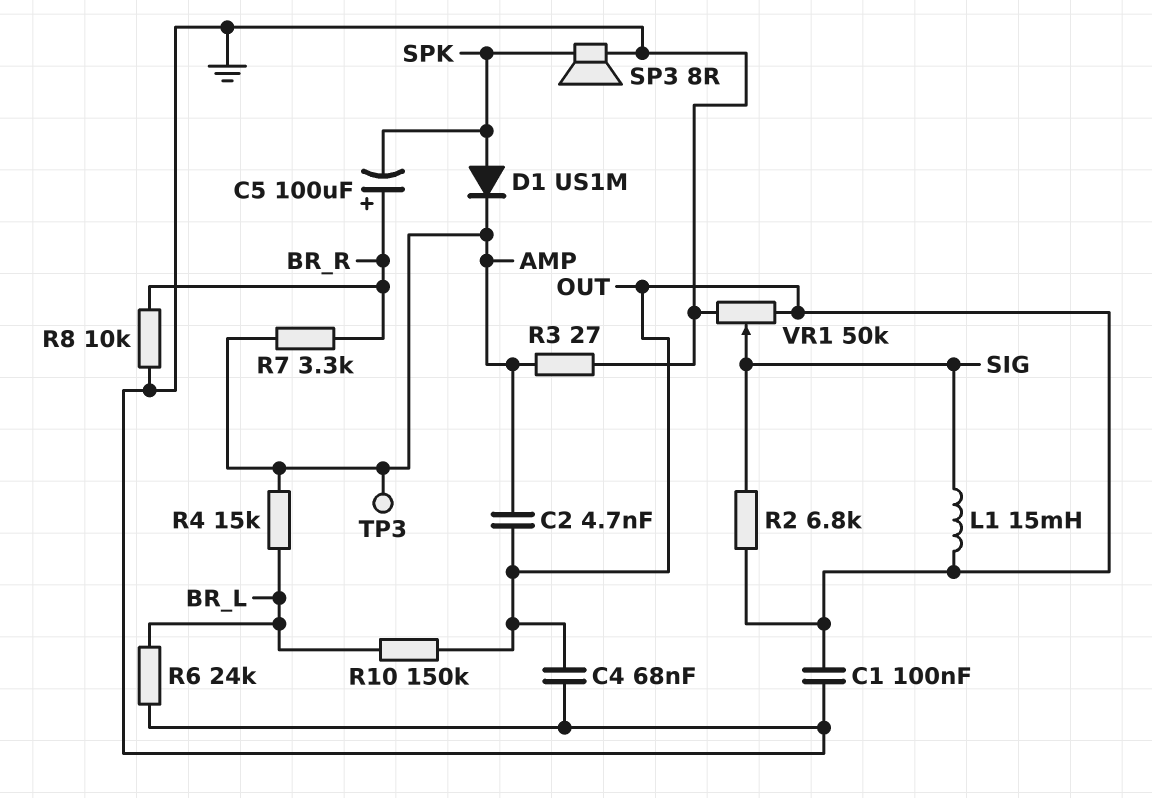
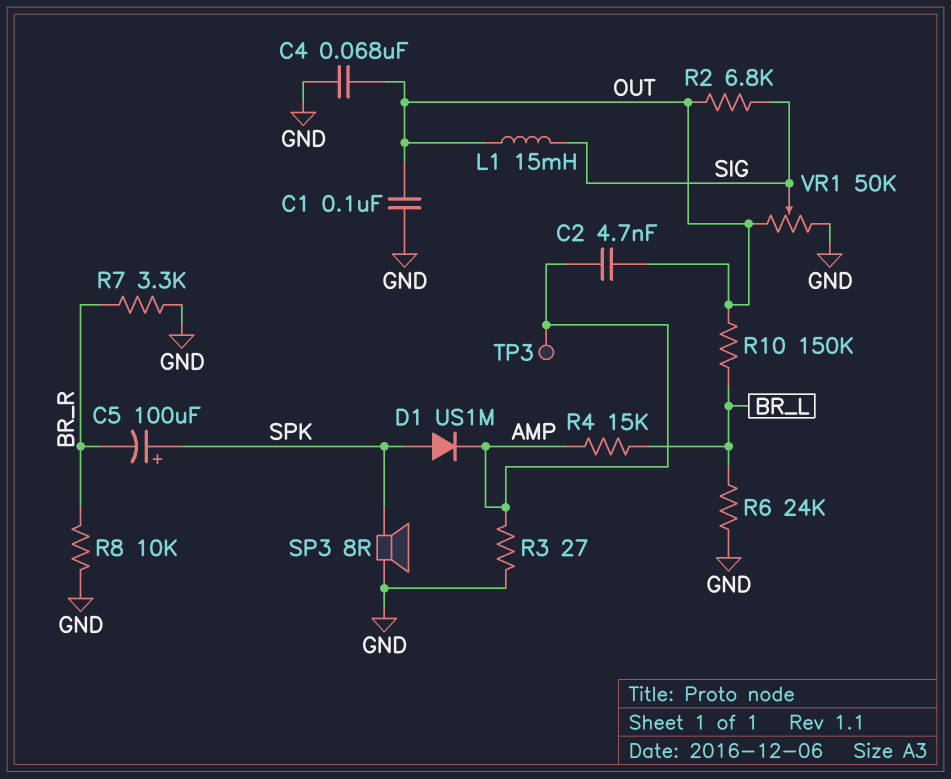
C5: 100uF (plus BR_R, minus SPK) -> 100uF (plus SPK, minus BR_R)
R7: 3.3k (AMP, BR_R) -> 3.3k (BR_R, GND)

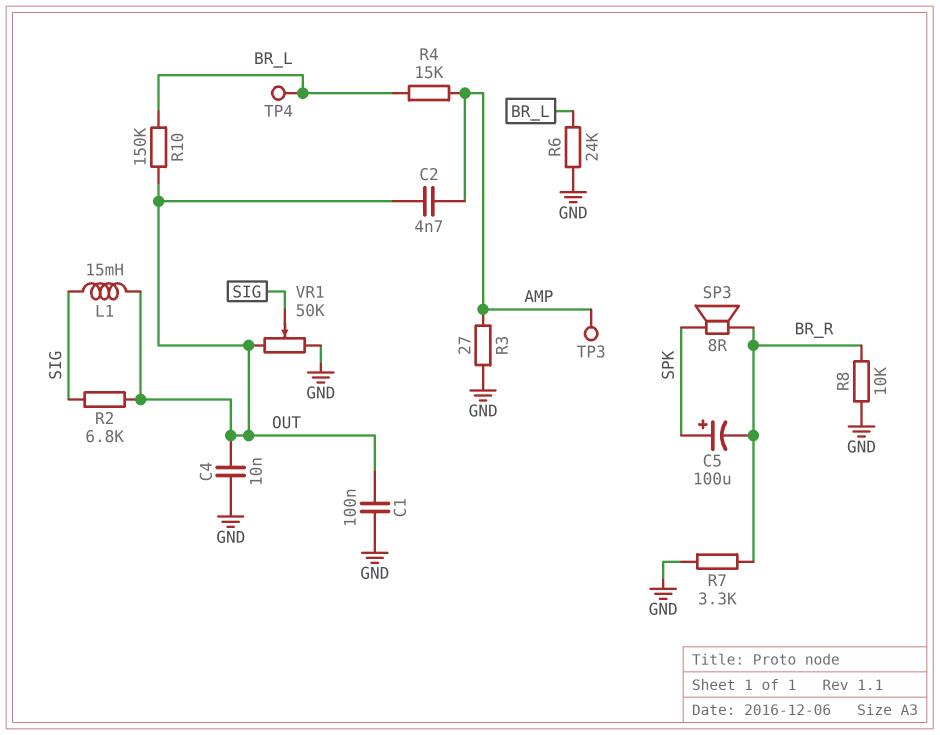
C4: 68nF (GND, OUT) -> 10nF (GND, OUT)
D1: diode US1M (A SPK, K AMP) -> none
SP3: speaker 8R (GND, SPK) -> speaker 8R (BR_R, SPK)
TP4: none -> test point (BR_L)

